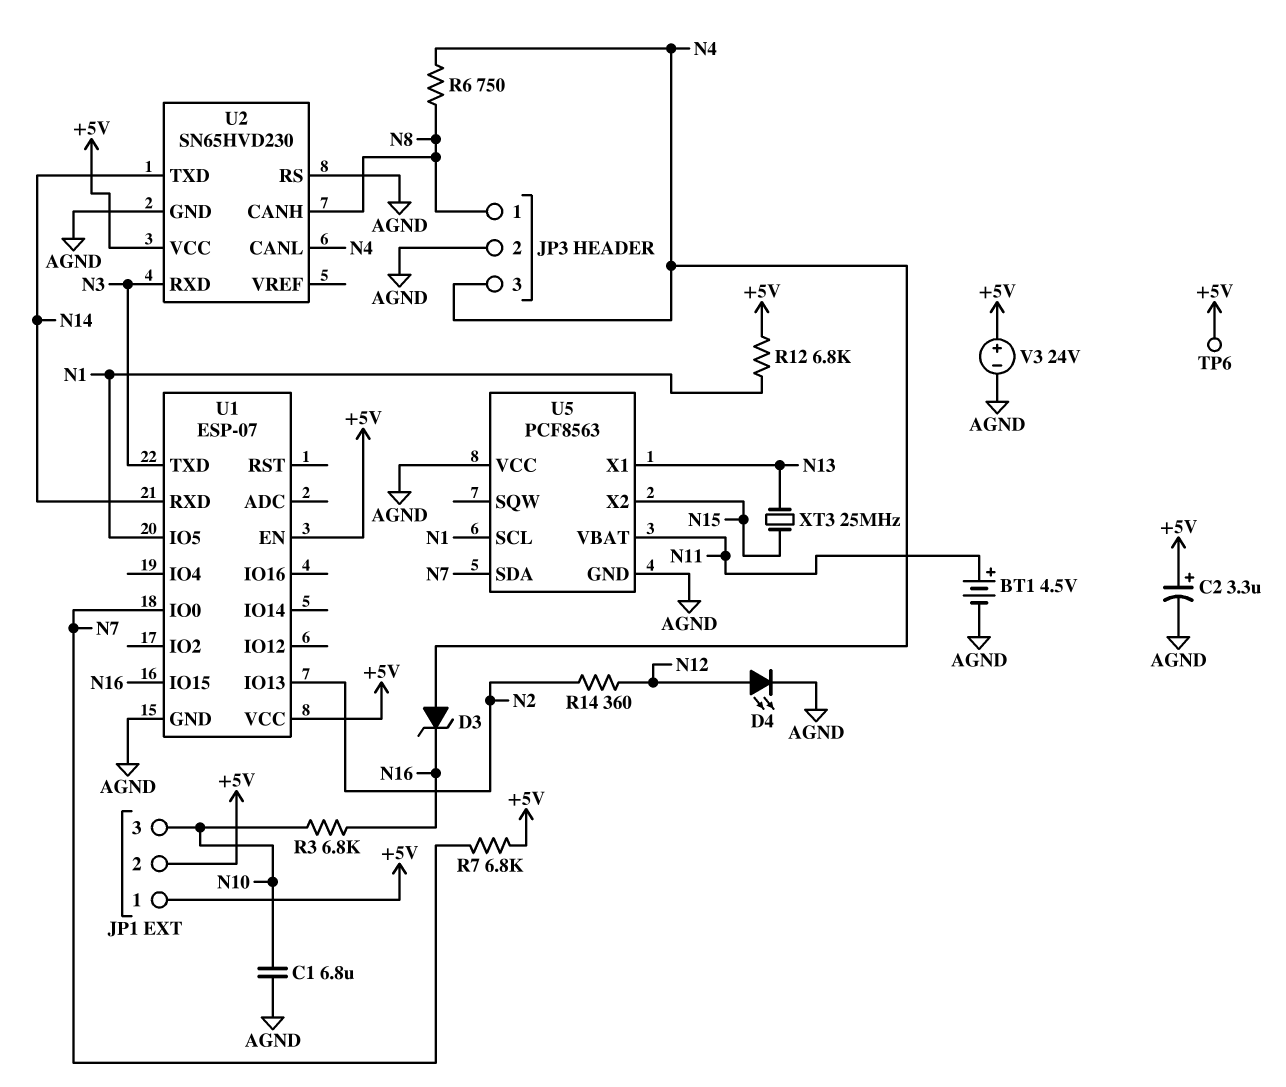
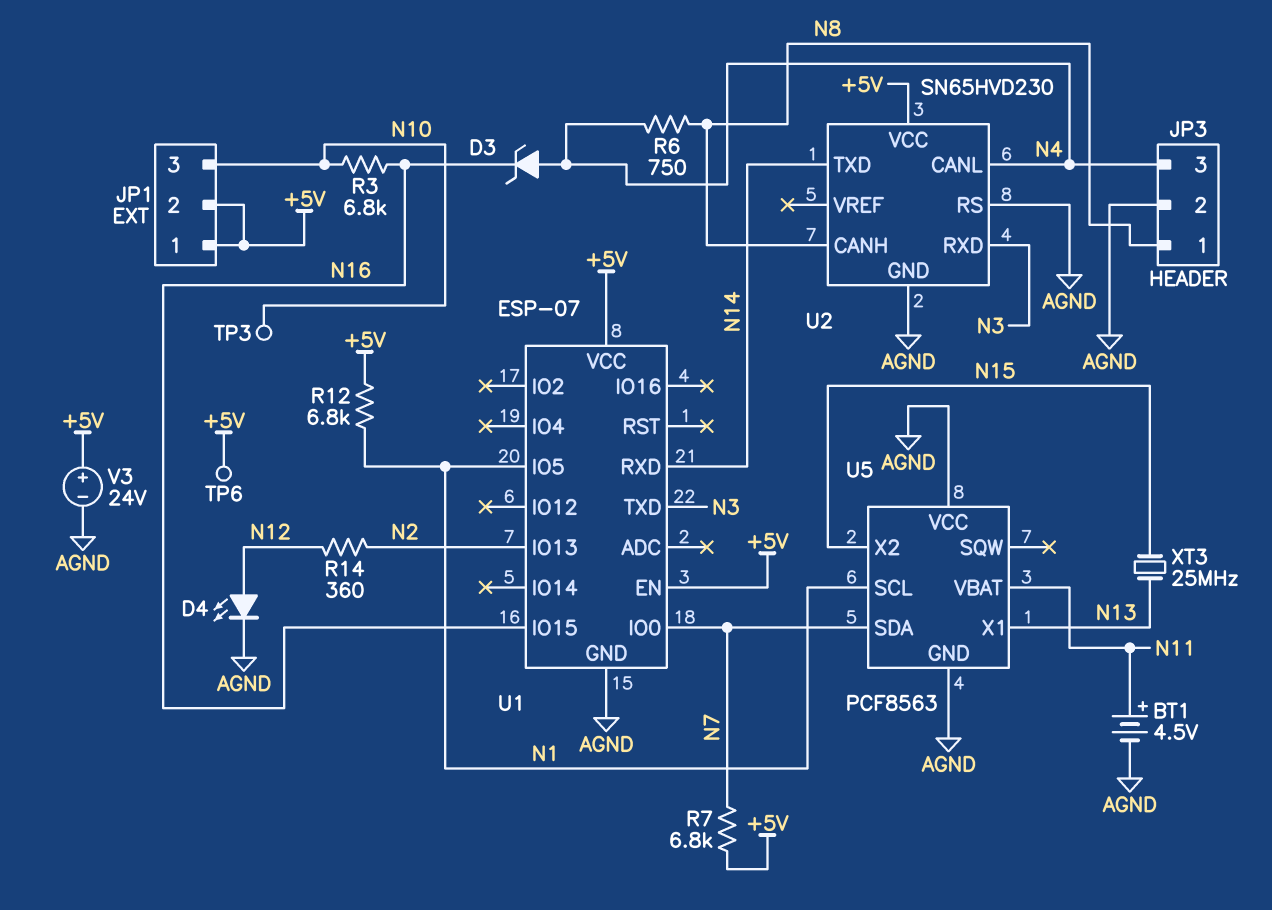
C1: 6.8uF (AGND, N10) -> none
C2: 3.3uF (plus +5V, minus AGND) -> none
TP3: none -> test point (N10)

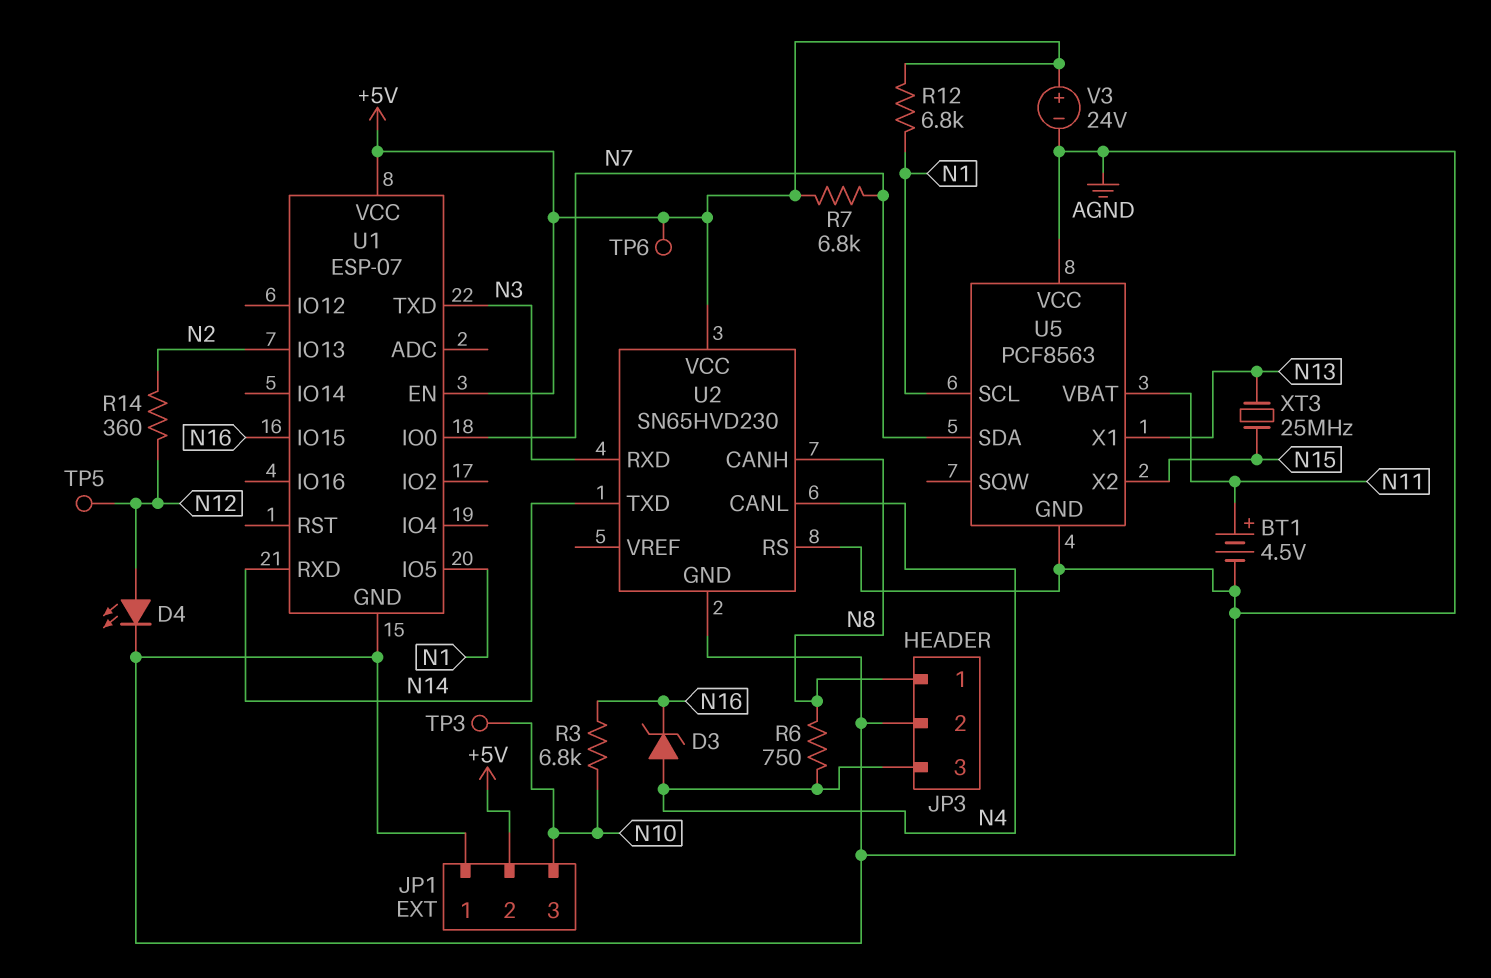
JP1 pin 1: +5V -> AGND
TP5: none -> test point (N12)

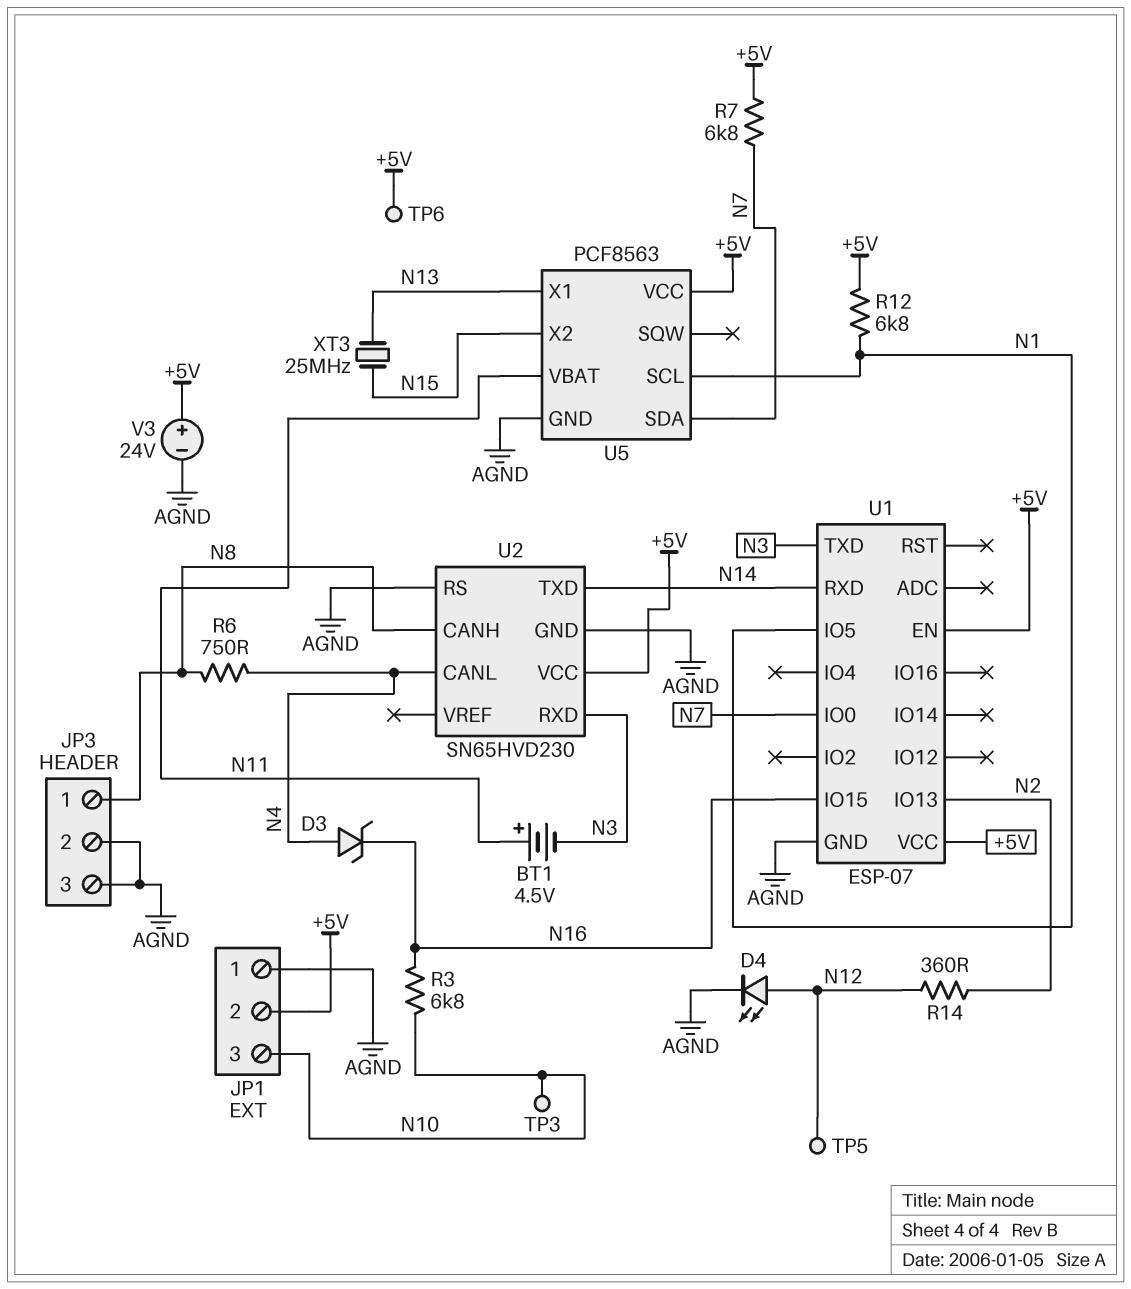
BT1: 4.5V (plus N11, minus AGND) -> 4.5V (plus N11, minus N3)
JP3 pin 3: N4 -> AGND
U5 pin VCC: AGND -> +5V

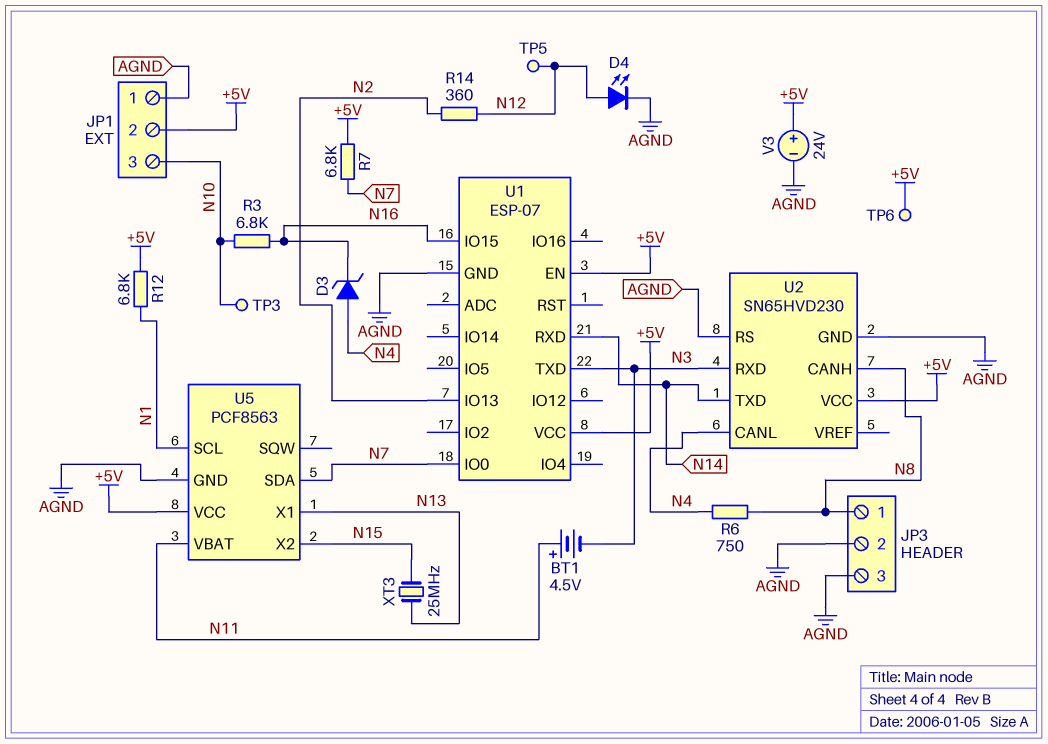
U1 pin IO5: N1 -> none

